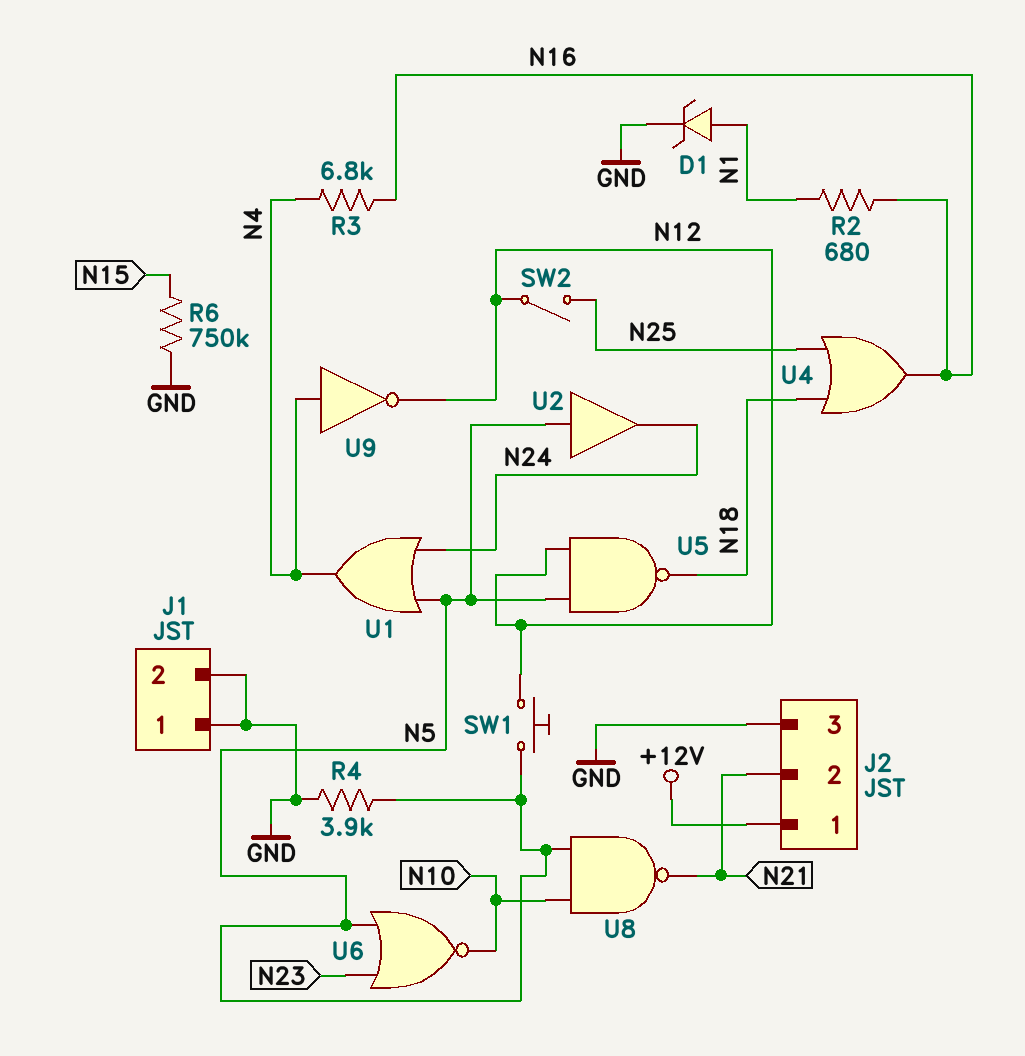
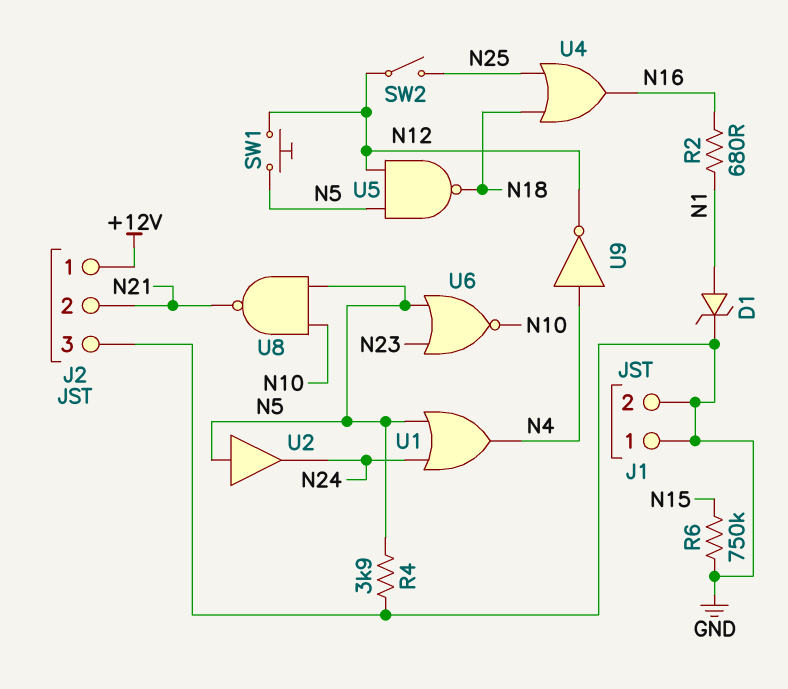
R3: 6.8k (N4, N16) -> none

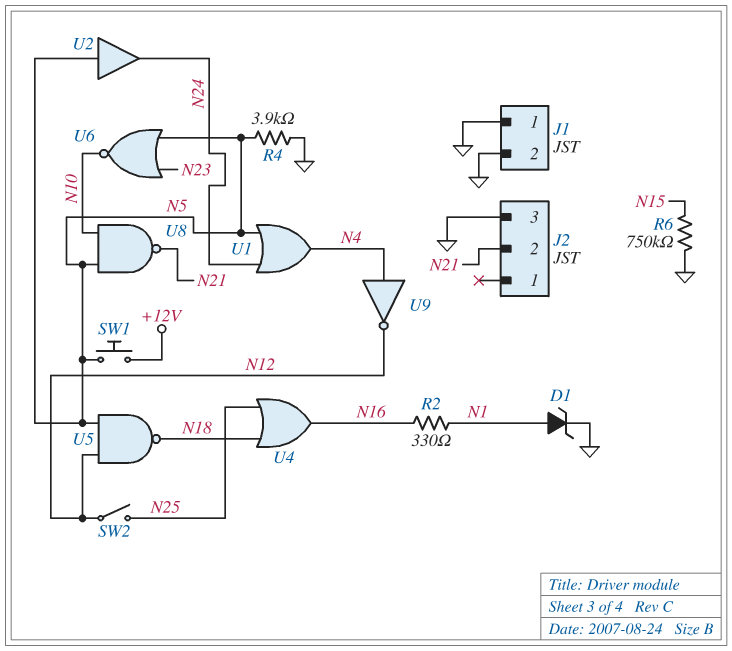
J2 pin 1: +12V -> none
R2: 680 (N1, N16) -> 330 (N1, N16)
SW1: button (N5, N12) -> button (+12V, N5)

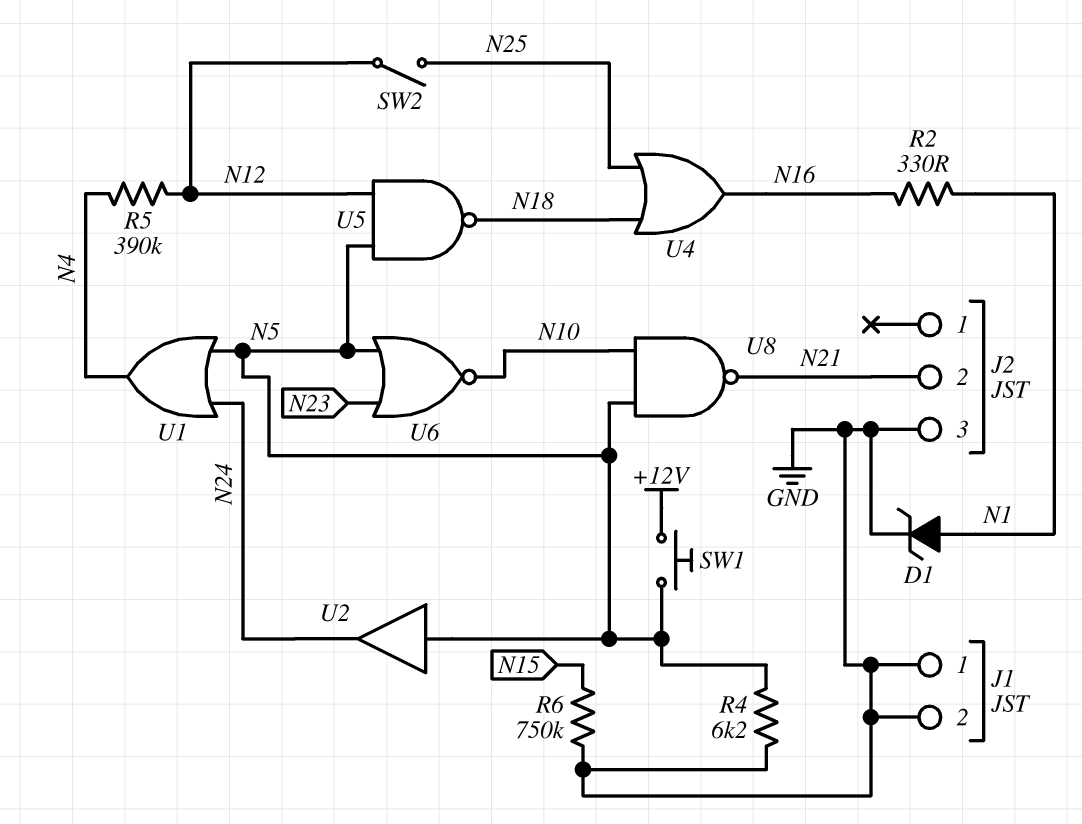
R4: 3.9k (GND, N5) -> 6.2k (GND, N5)
R5: none -> 390k (N4, N12)
U9: NOT (in N4, out N12) -> none

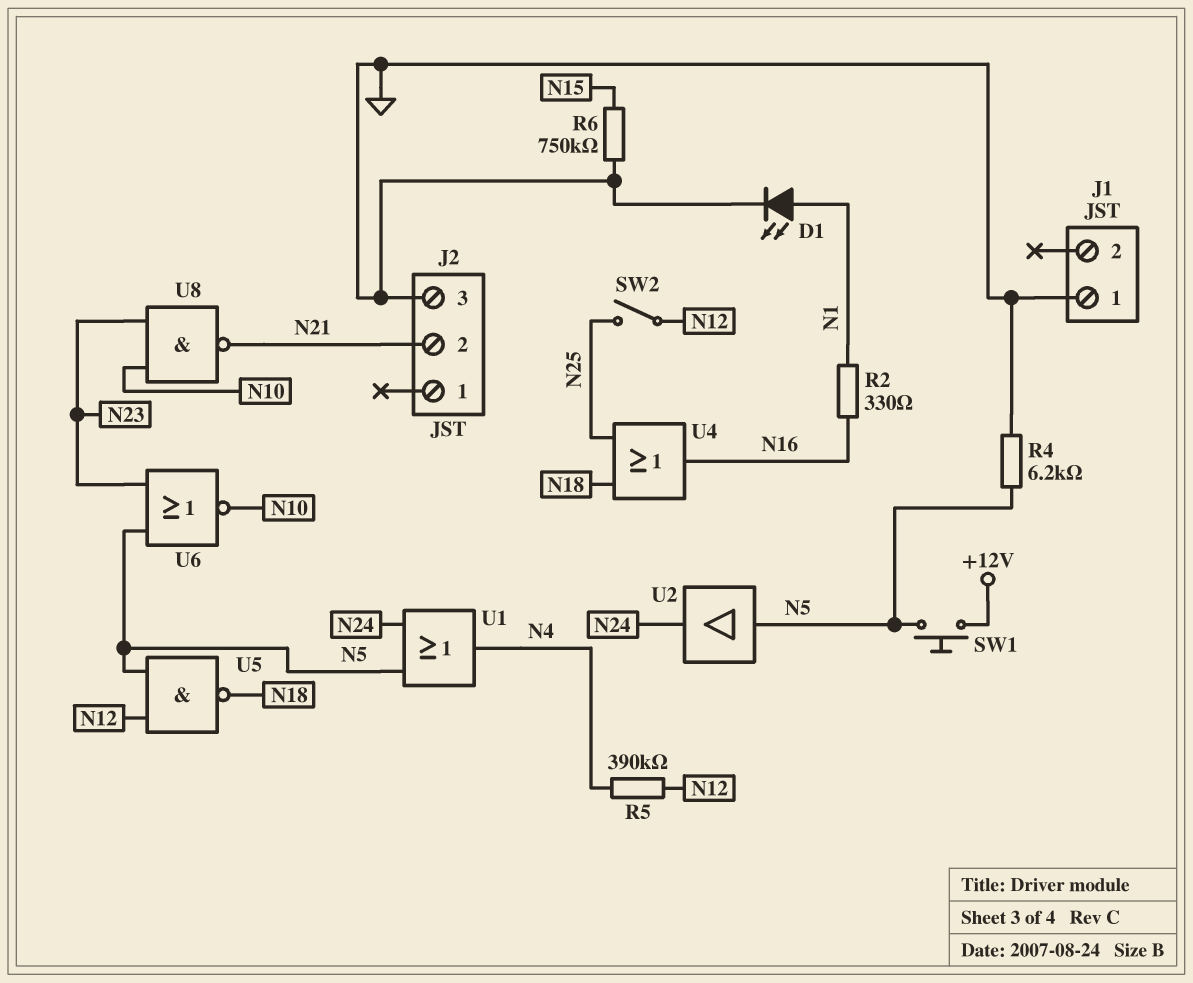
D1: zener (A N1, K GND) -> LED (A N1, K GND)
J1 pin 2: GND -> none
U8: NAND (in N5, in N10, out N21) -> NAND (in N10, in N23, out N21)

